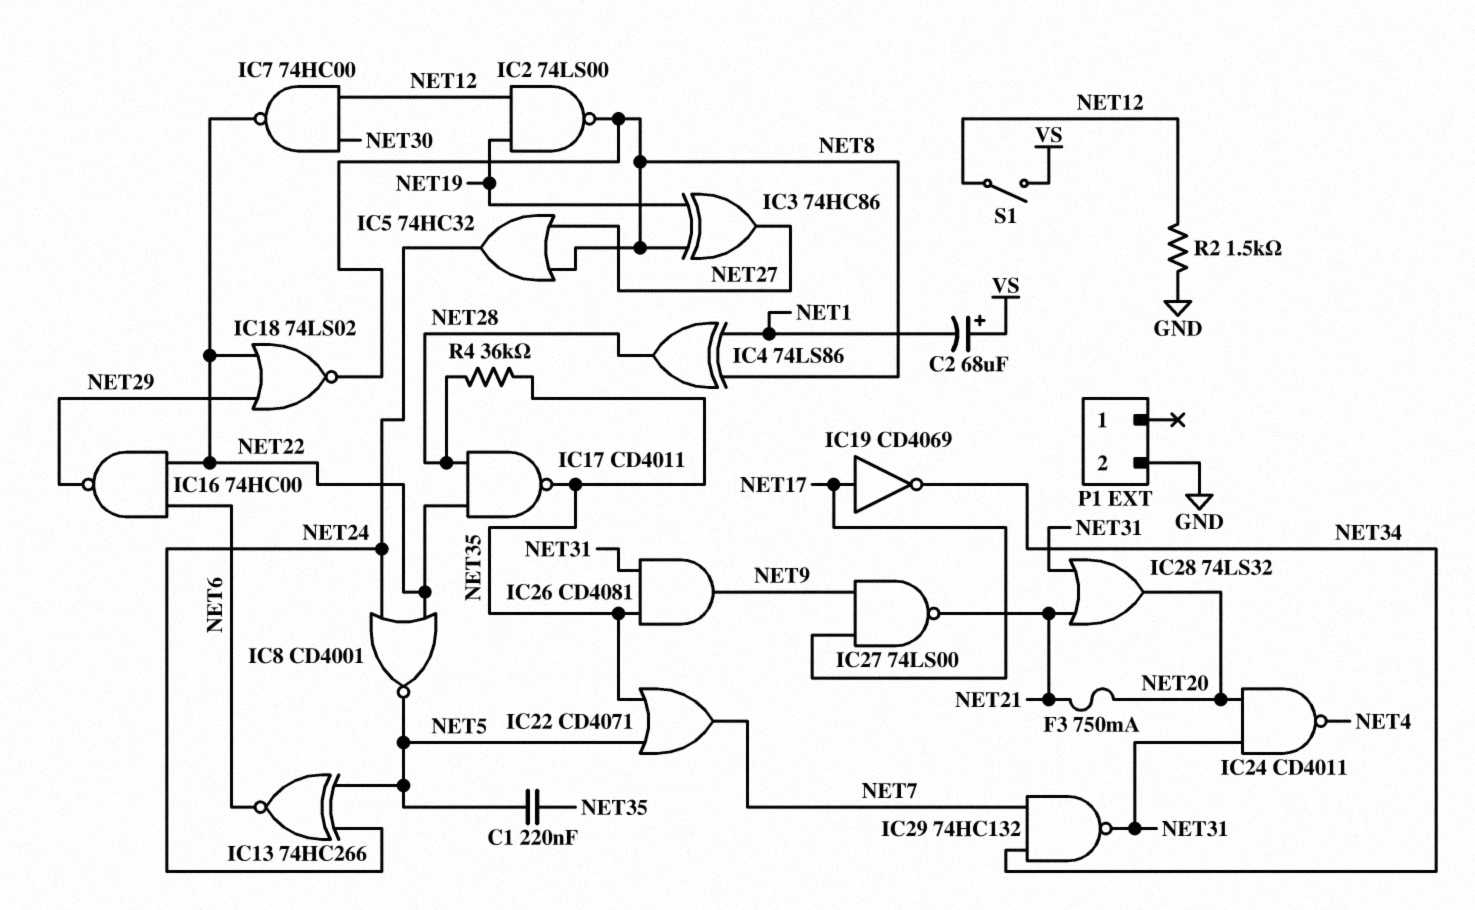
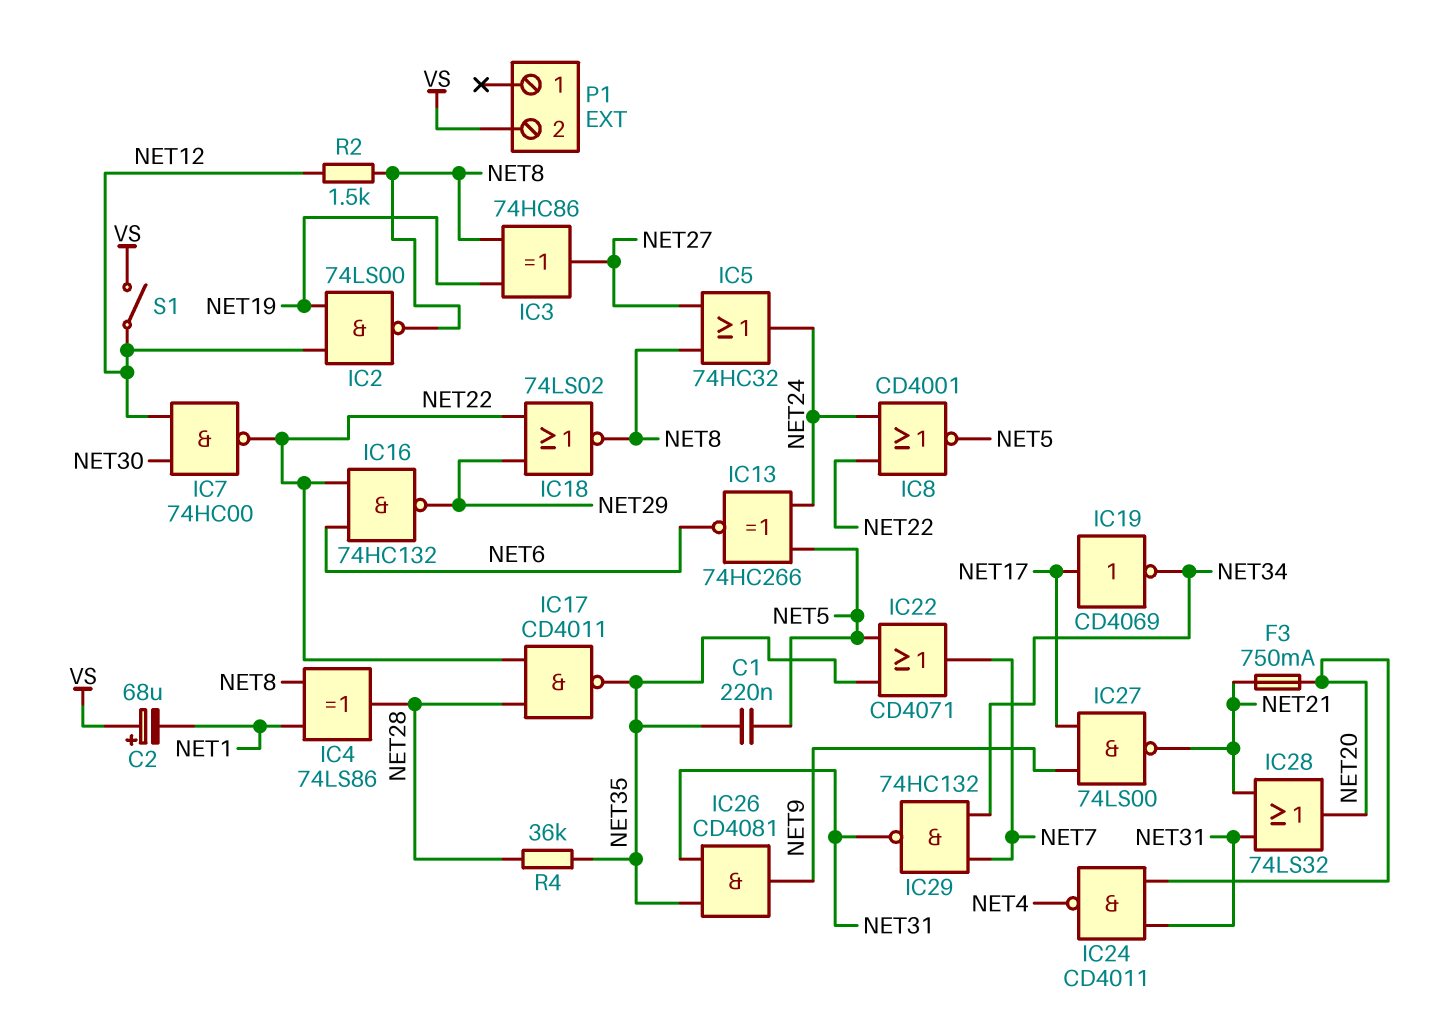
IC16: NAND 74HC00 (in NET6, in NET22, out NET29) -> NAND 74HC132 (in NET6, in NET22, out NET29)
P1 pin 2: GND -> VS
R2: 1.5k (GND, NET12) -> 1.5k (NET8, NET12)

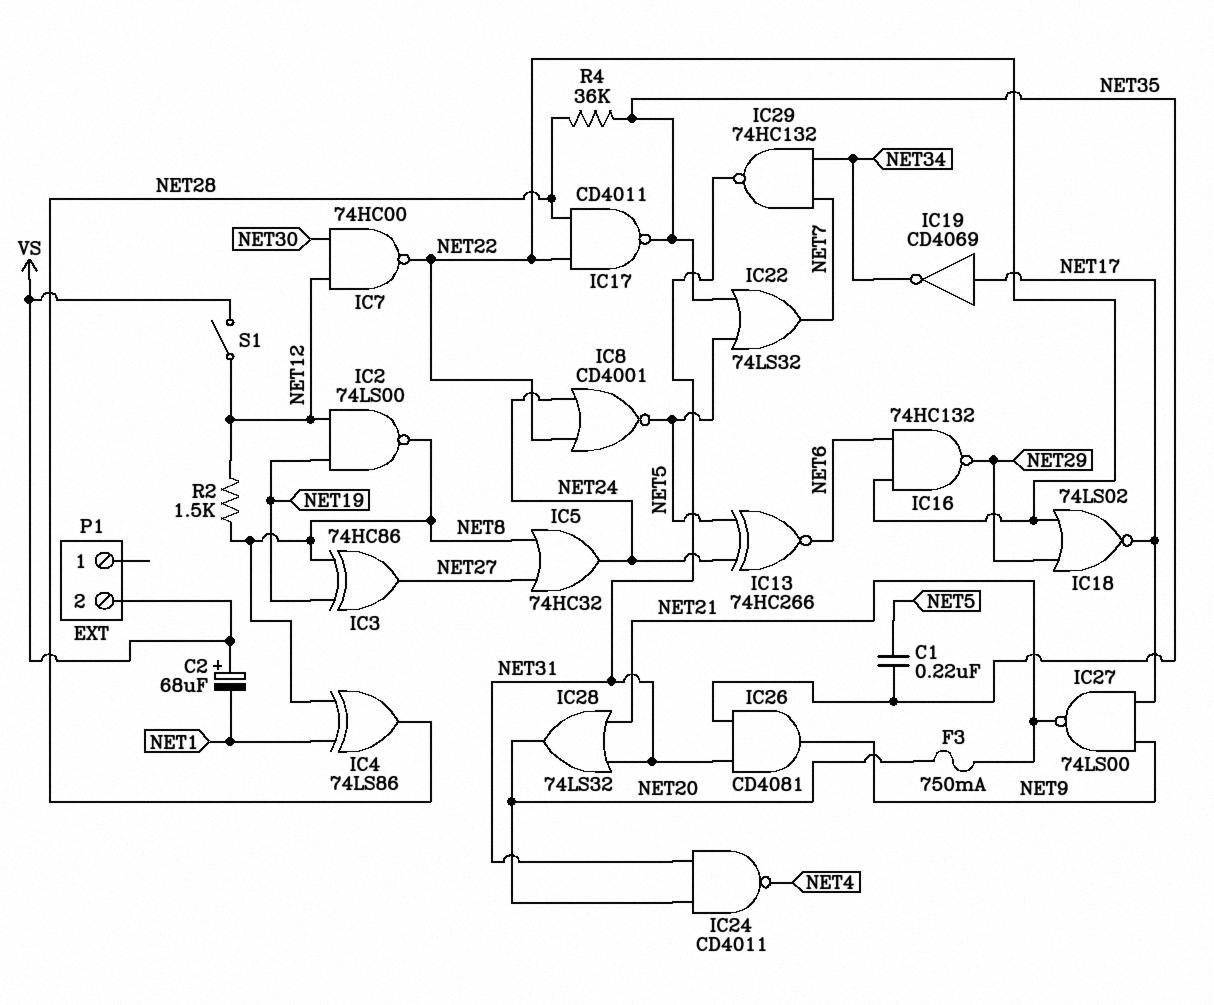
IC18: NOR 74LS02 (in NET22, in NET29, out NET8) -> NOR 74LS02 (in NET22, in NET29, out NET17)
IC22: OR CD4071 (in NET5, in NET35, out NET7) -> OR 74LS32 (in NET5, in NET35, out NET7)

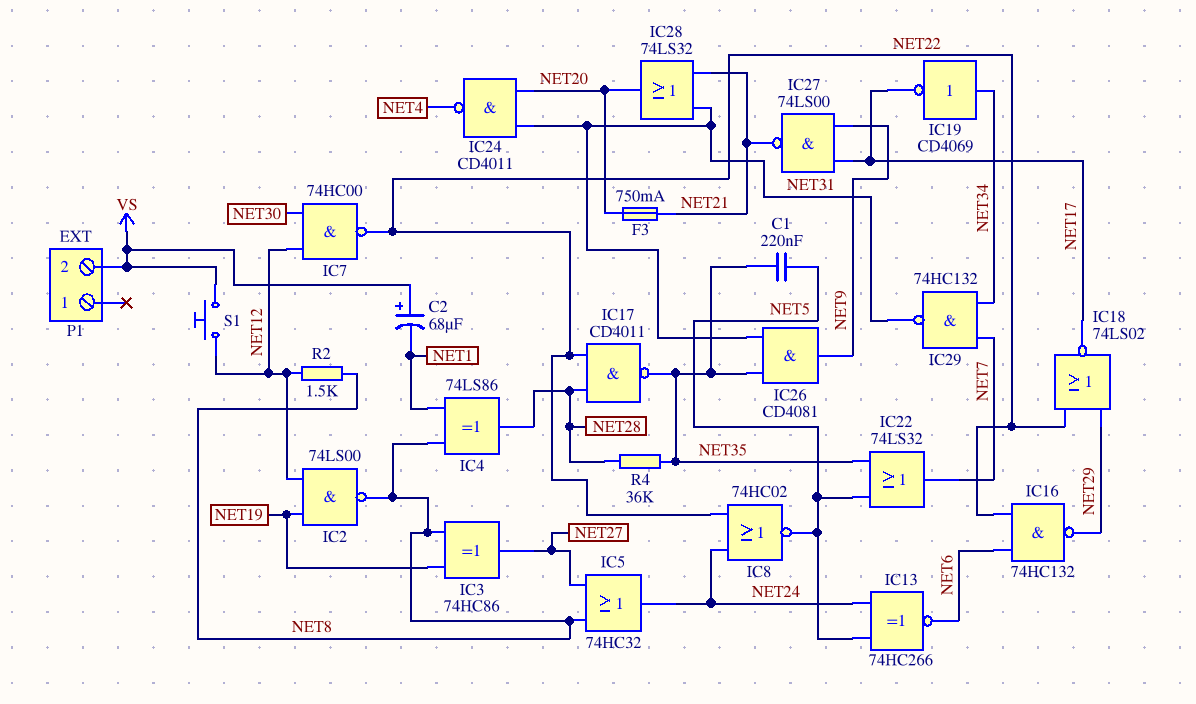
IC8: NOR CD4001 (in NET22, in NET24, out NET5) -> NOR 74HC02 (in NET22, in NET24, out NET5)
IC19: NOT CD4069 (in NET17, out NET34) -> NOT CD4069 (in NET34, out NET17)
S1: switch (NET12, VS) -> button (NET12, VS)

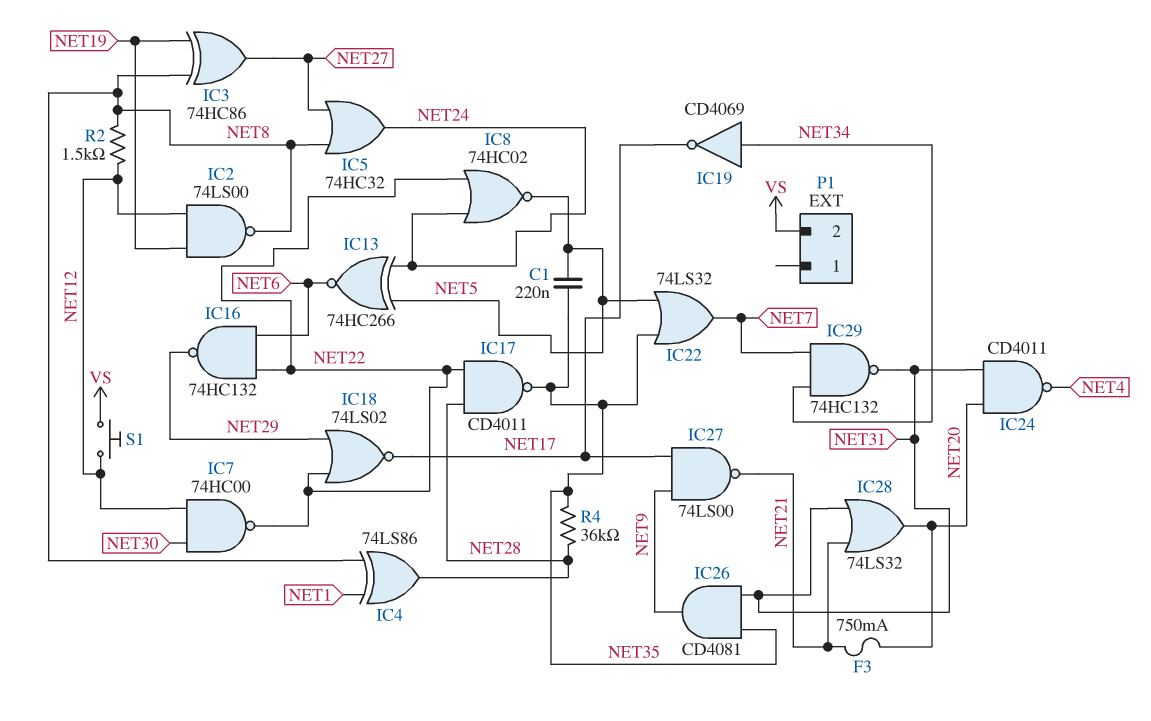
C2: 68uF (plus VS, minus NET1) -> none

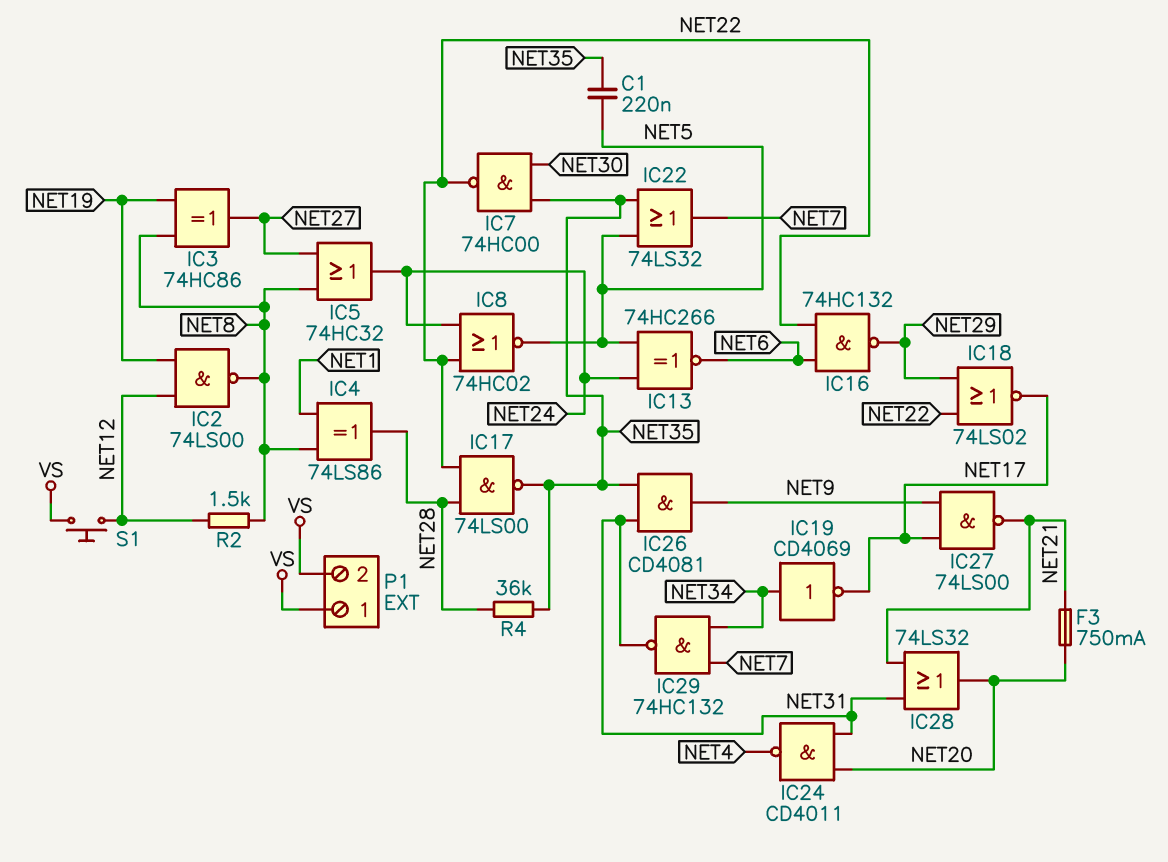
IC7: NAND 74HC00 (in NET12, in NET30, out NET22) -> NAND 74HC00 (in NET30, in NET35, out NET22)
IC17: NAND CD4011 (in NET22, in NET28, out NET35) -> NAND 74LS00 (in NET22, in NET28, out NET35)
P1 pin 1: none -> VS

